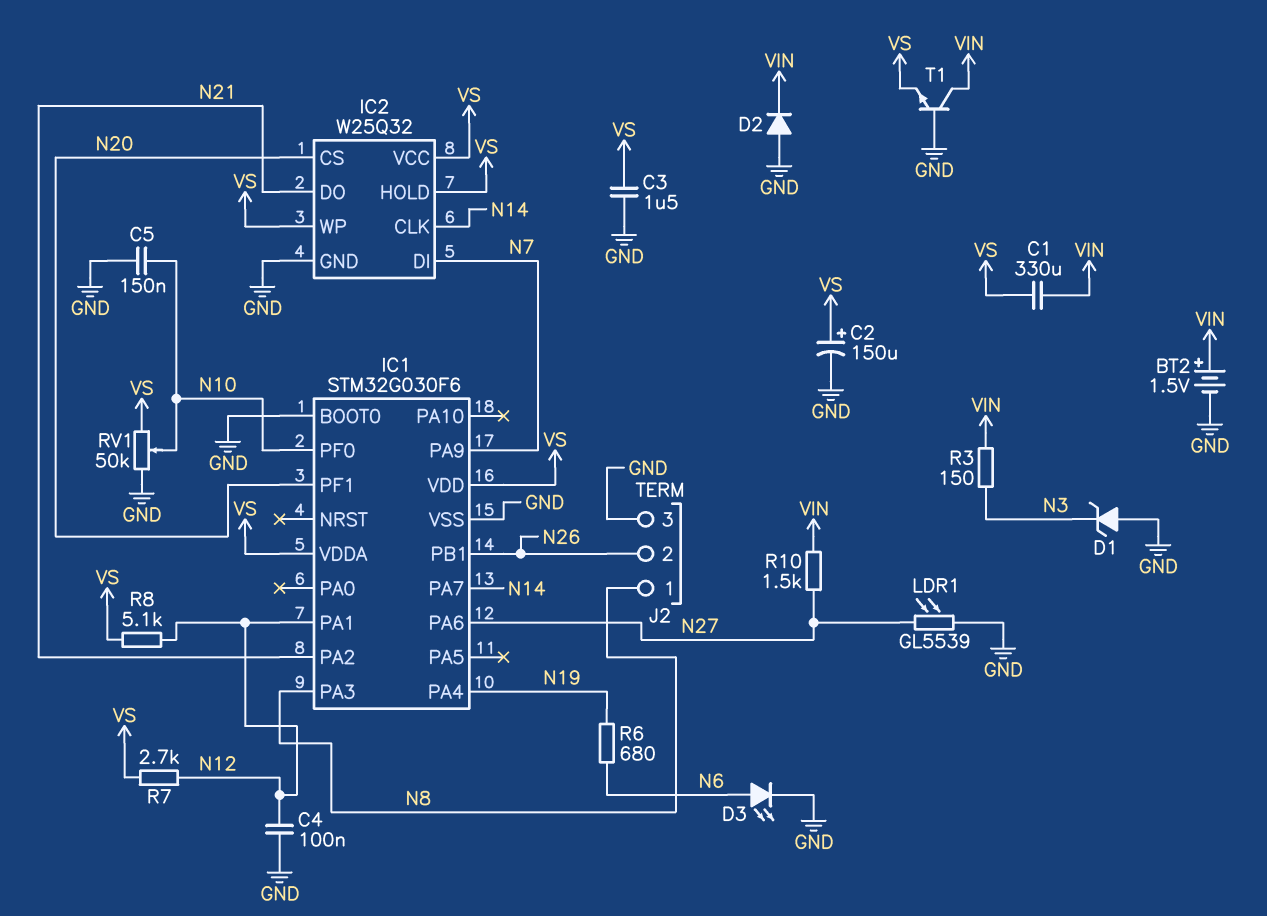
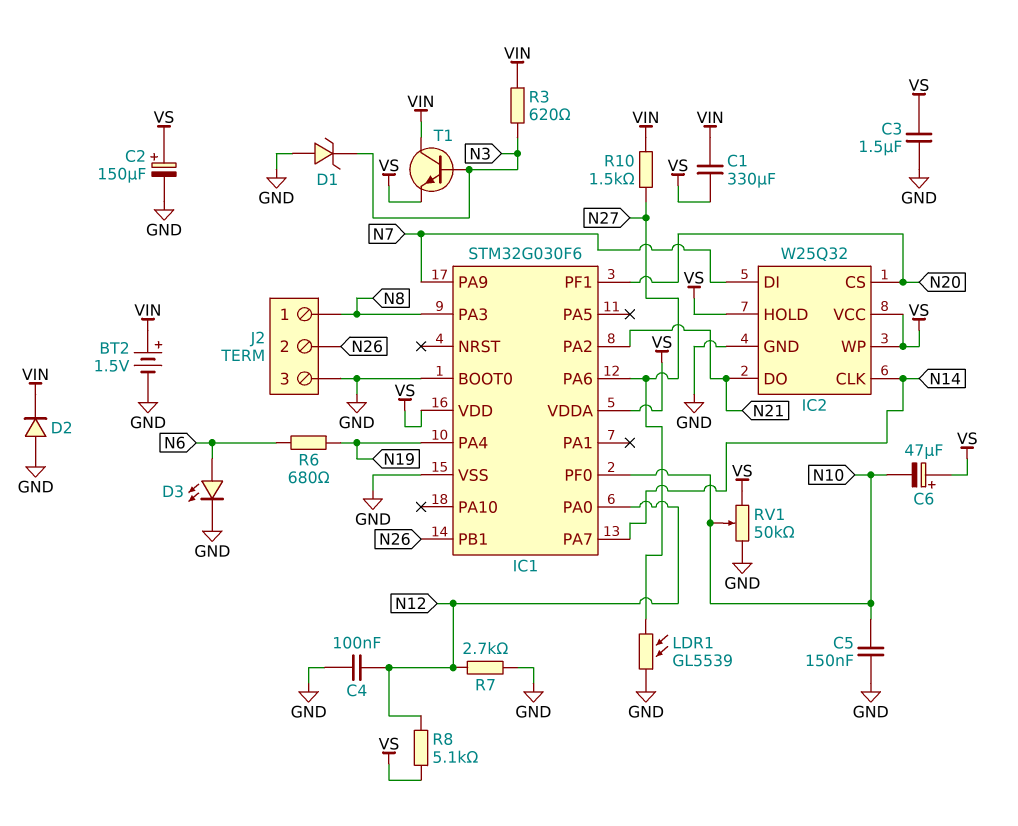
C6: none -> 47uF (plus VS, minus N10)
IC1 pin PA0: none -> N12
IC1 pin PA1: N12 -> none
R3: 150 (N3, VIN) -> 620 (N3, VIN)
R7: 2.7k (N12, VS) -> 2.7k (GND, N12)
T1: NPN (B GND, C VIN, E VS) -> NPN (B N3, C VIN, E VS)

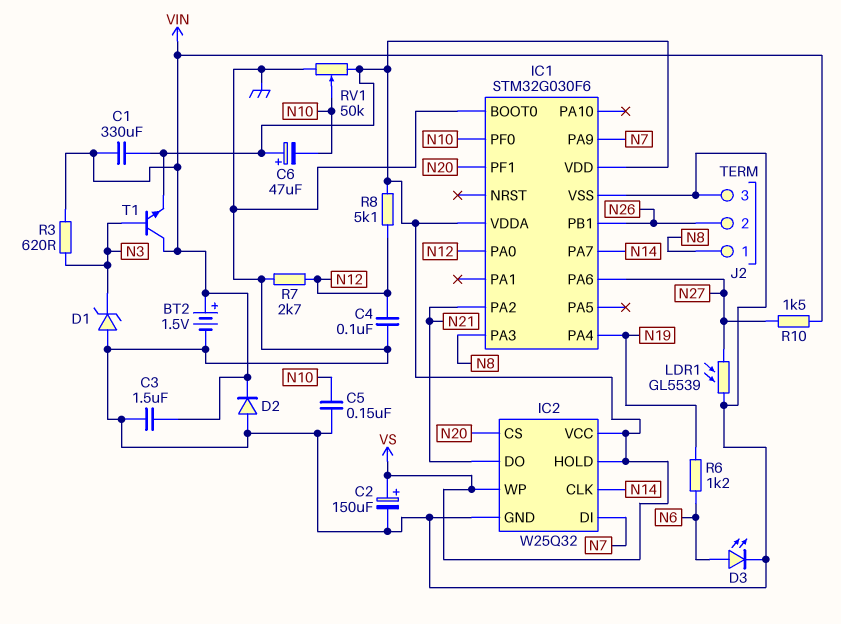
C3: 1.5uF (GND, VS) -> 1.5uF (GND, VIN)
R6: 680 (N6, N19) -> 1.2k (N6, N19)

